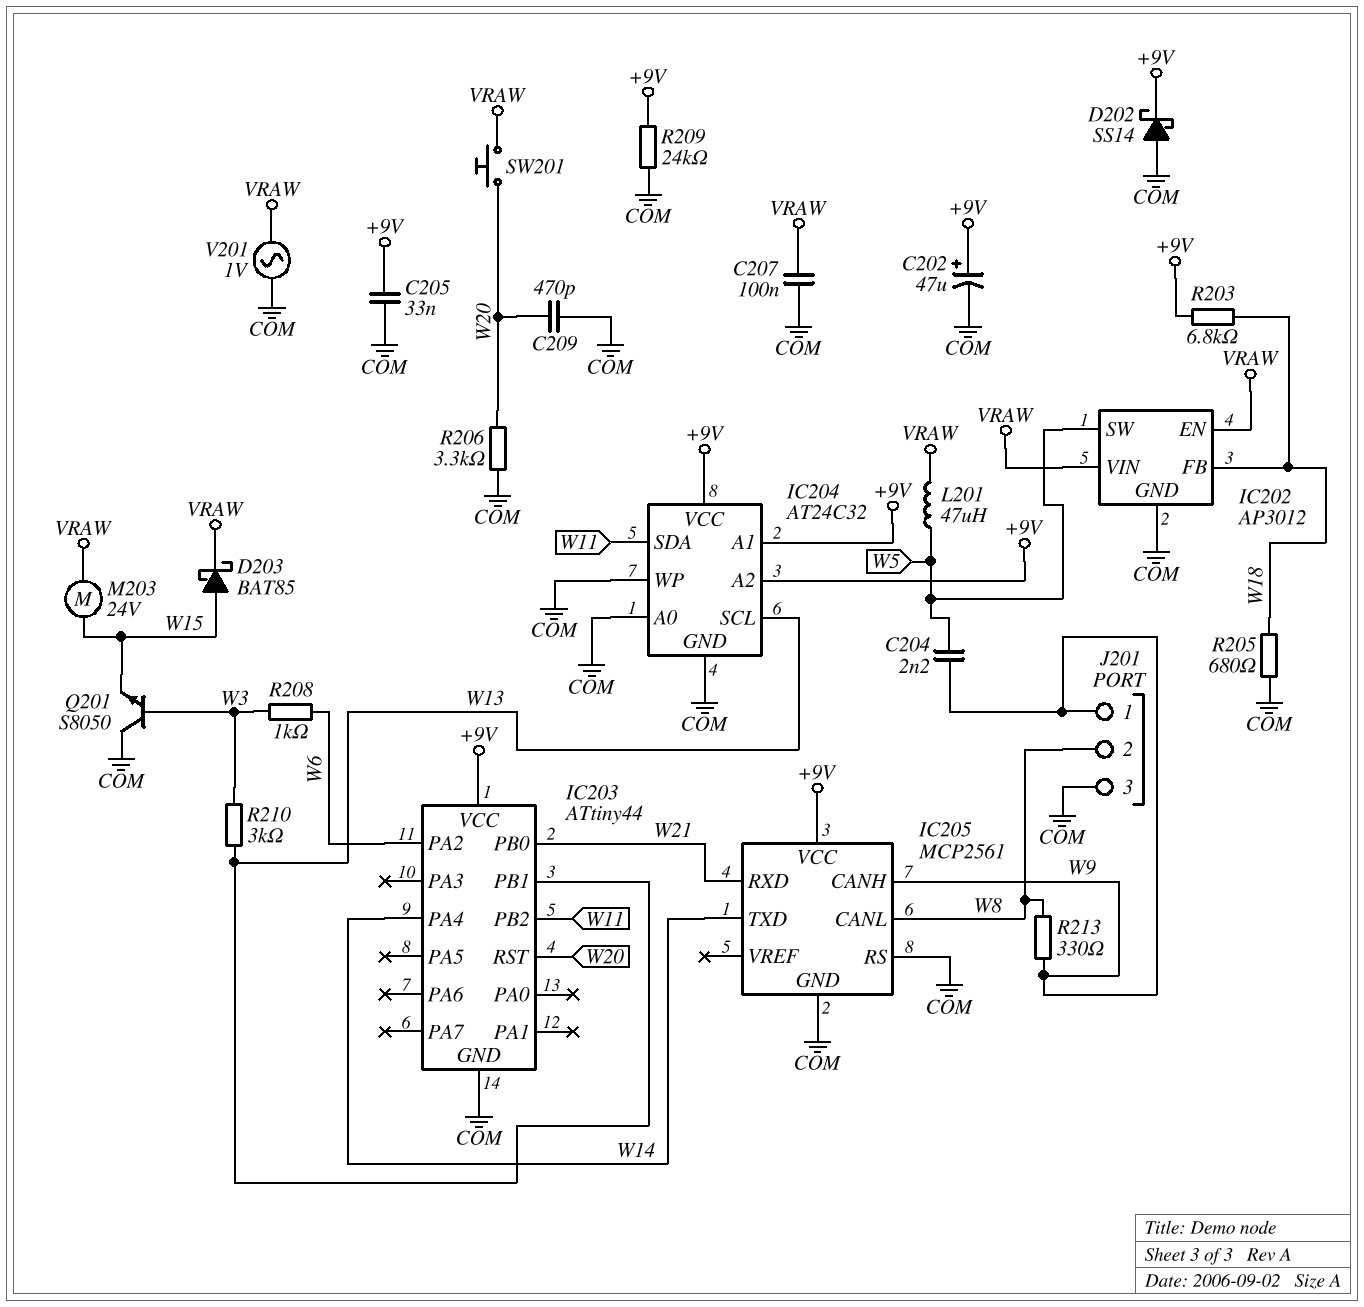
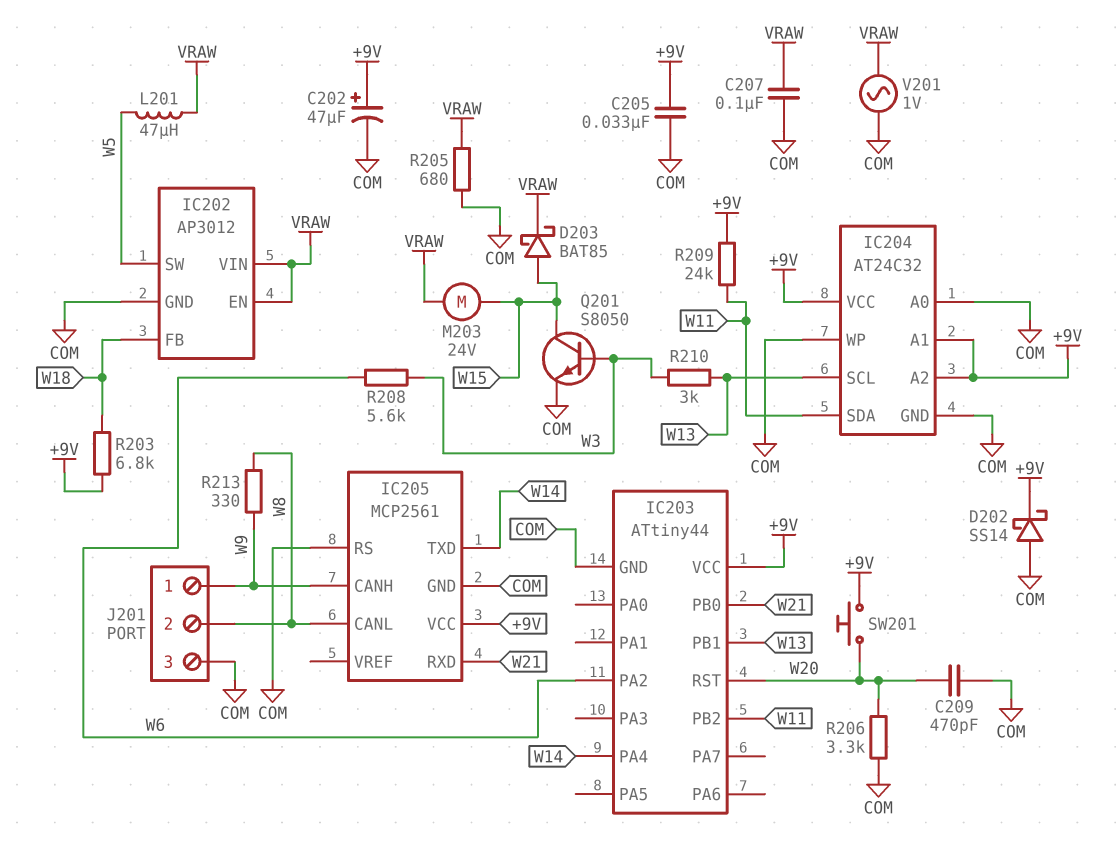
C204: 2.2nF (W5, W9) -> none
Q201: NPN S8050 (B W3, C COM, E W15) -> NPN S8050 (B W3, C W15, E COM)
R205: 680 (COM, W18) -> 680 (COM, VRAW)
R208: 1k (W3, W6) -> 5.6k (W3, W6)
R209: 24k (+9V, COM) -> 24k (+9V, W11)
SW201: button (VRAW, W20) -> button (+9V, W20)

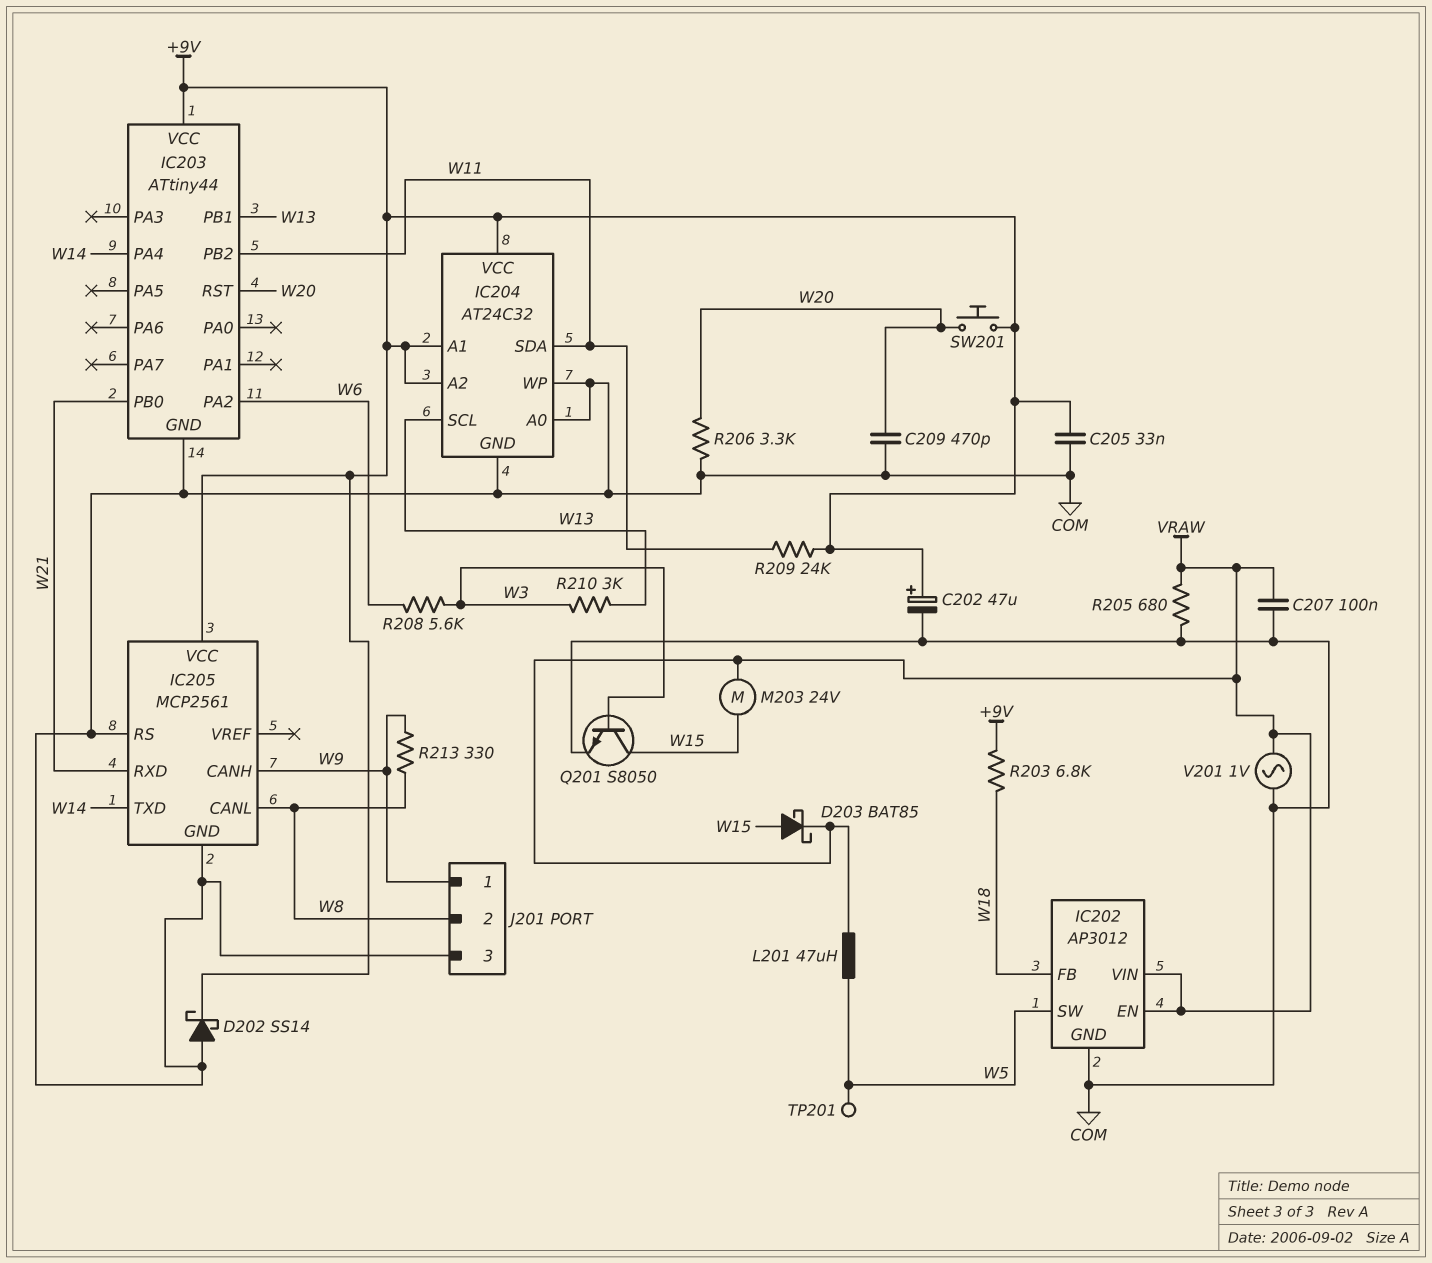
TP201: none -> test point (W5)

